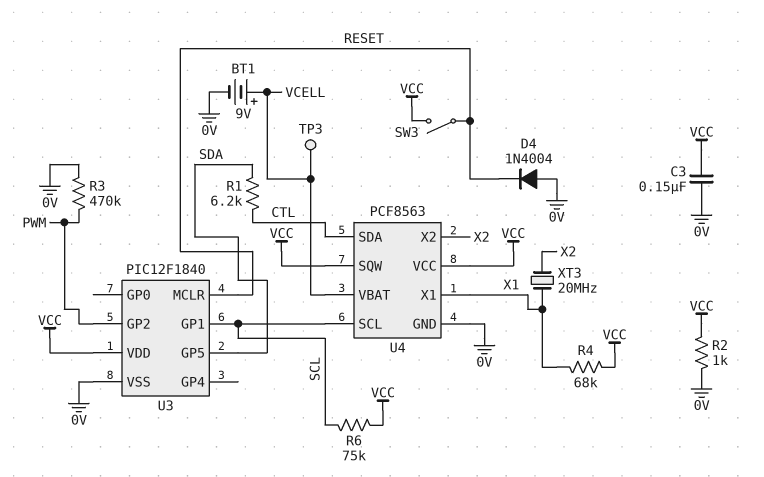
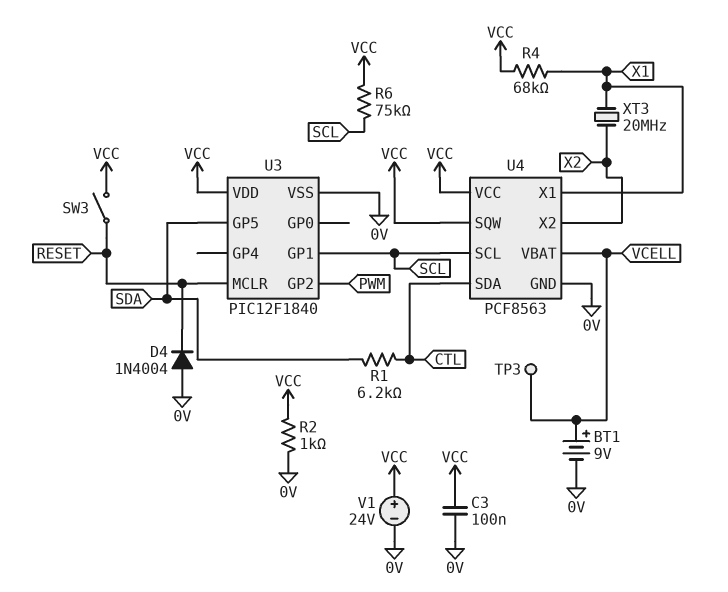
C3: 150nF (0V, VCC) -> 100nF (0V, VCC)
R3: 470k (0V, PWM) -> none
V1: none -> 24V (plus VCC, minus 0V)

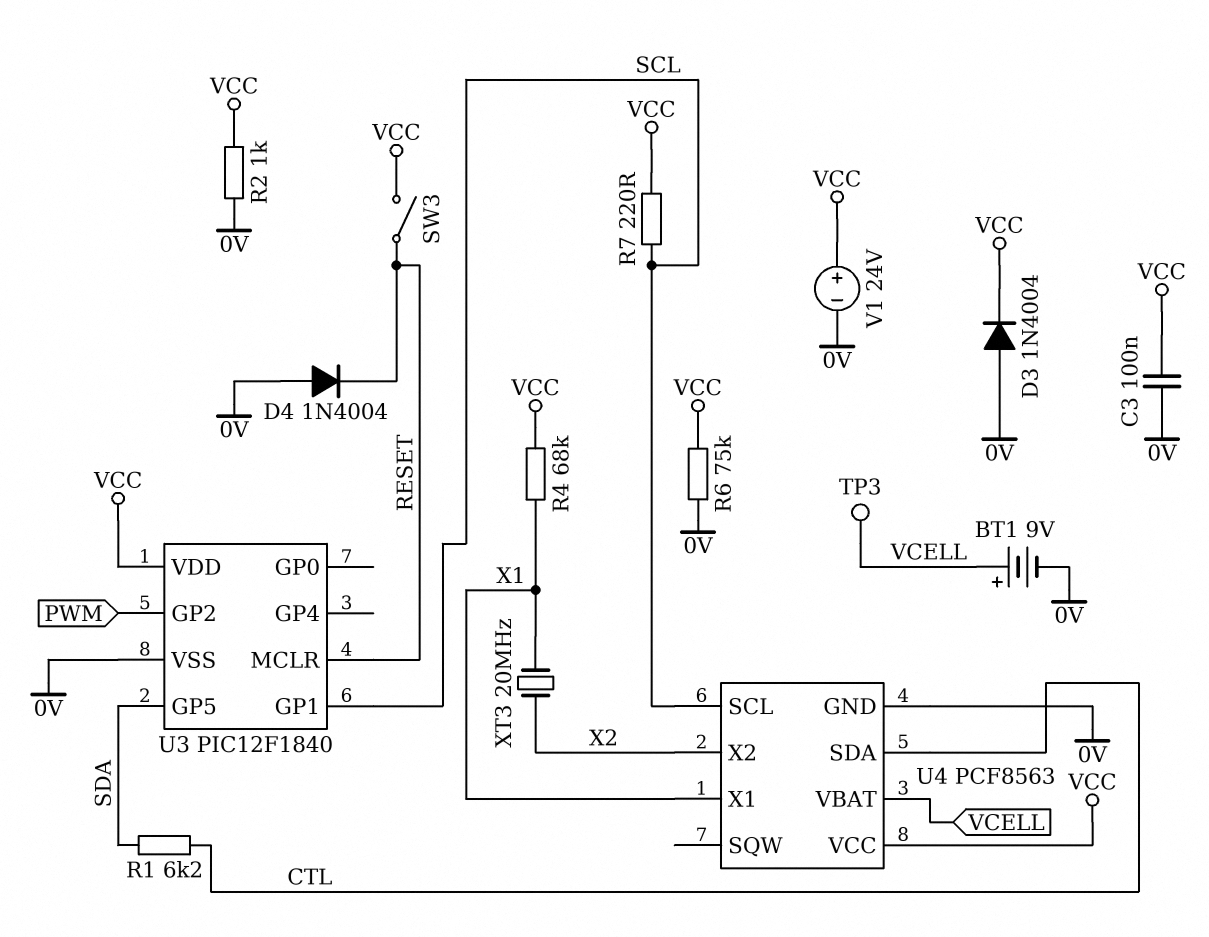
D3: none -> diode 1N4004 (A 0V, K VCC)
R6: 75k (SCL, VCC) -> 75k (0V, VCC)
R7: none -> 220 (SCL, VCC)
U4 pin SQW: VCC -> none

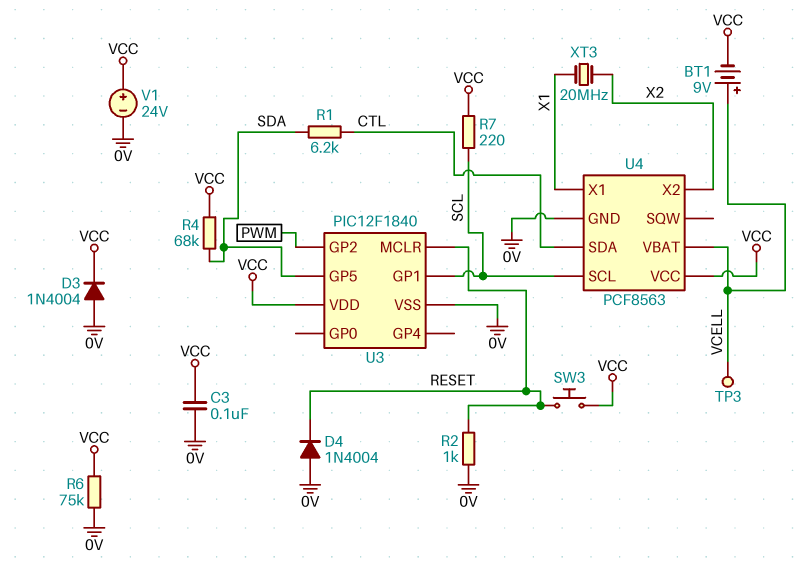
BT1: 9V (plus VCELL, minus 0V) -> 9V (plus VCELL, minus VCC)
R2: 1k (0V, VCC) -> 1k (0V, RESET)
R4: 68k (VCC, X1) -> 68k (SDA, VCC)
SW3: switch (RESET, VCC) -> button (RESET, VCC)

